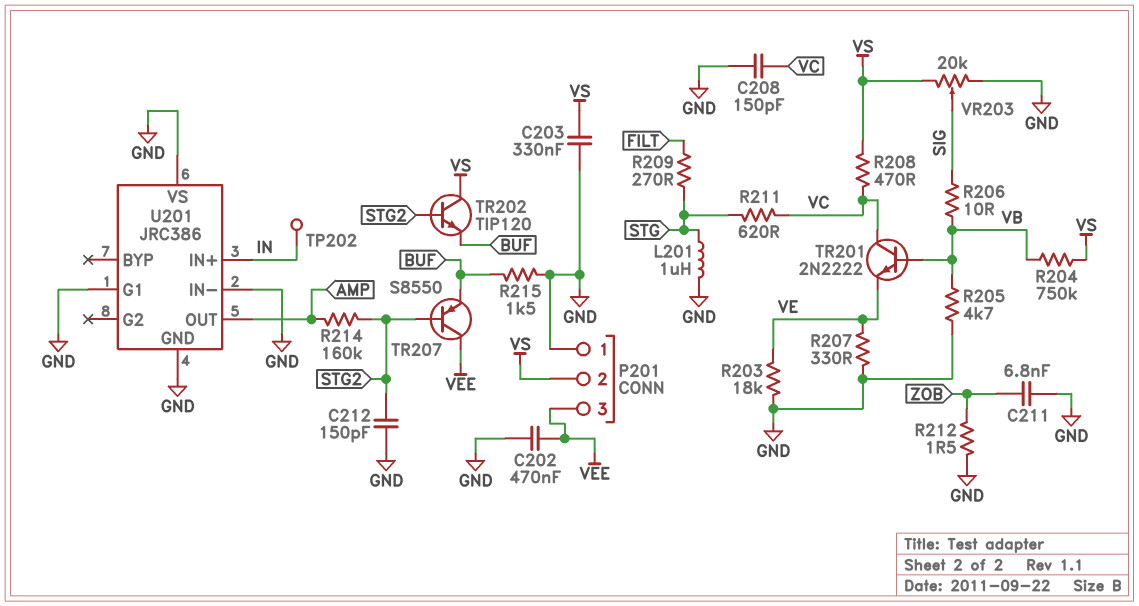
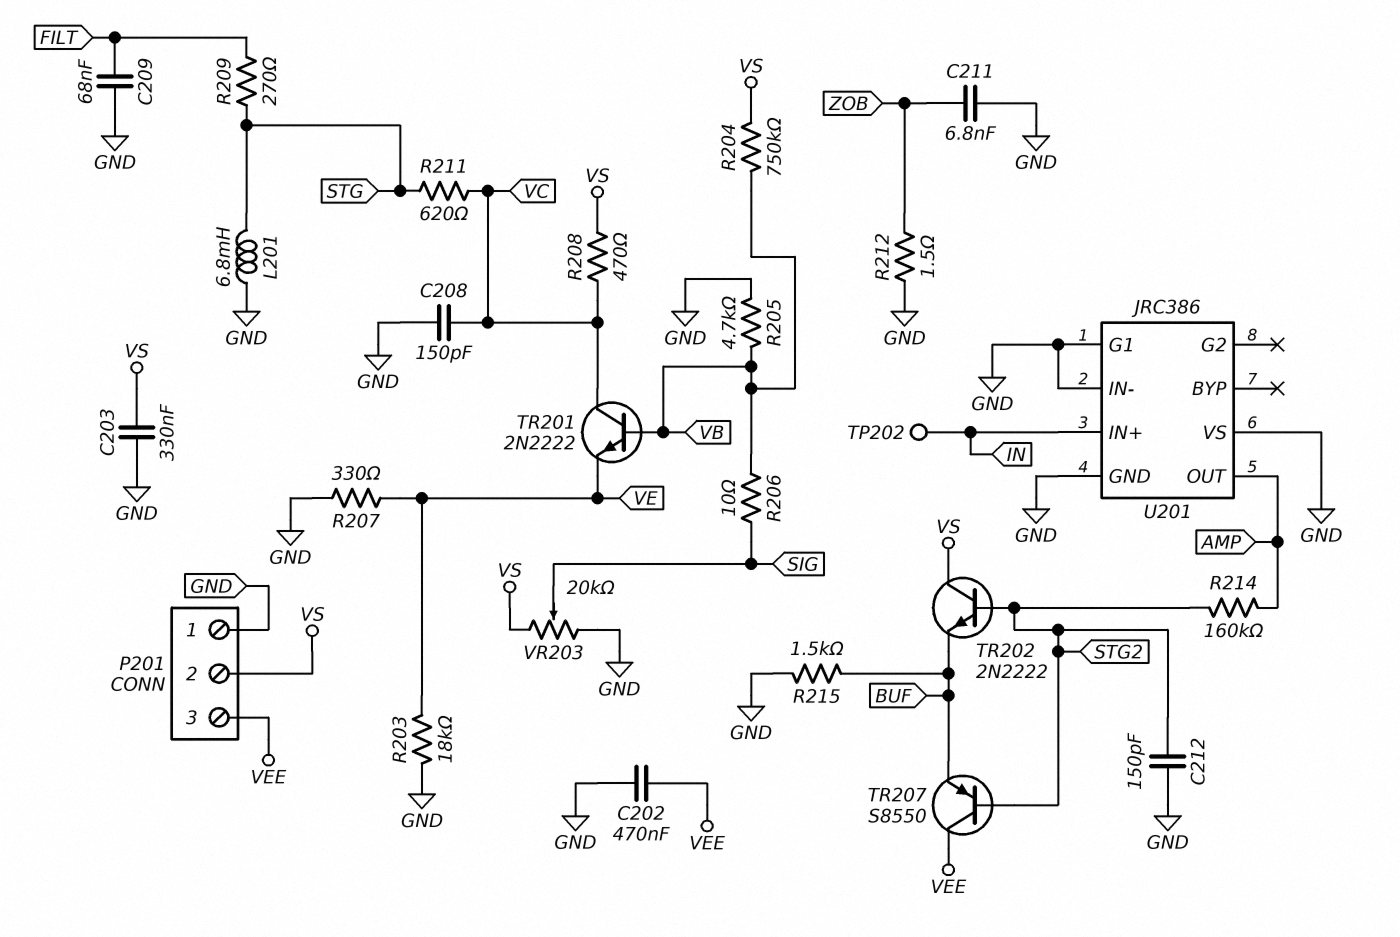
C209: none -> 68nF (FILT, GND)
L201: 1uH (GND, STG) -> 6.8mH (GND, STG)
TR202: NPN TIP120 (B STG2, C VS, E BUF) -> NPN 2N2222 (B STG2, C VS, E BUF)

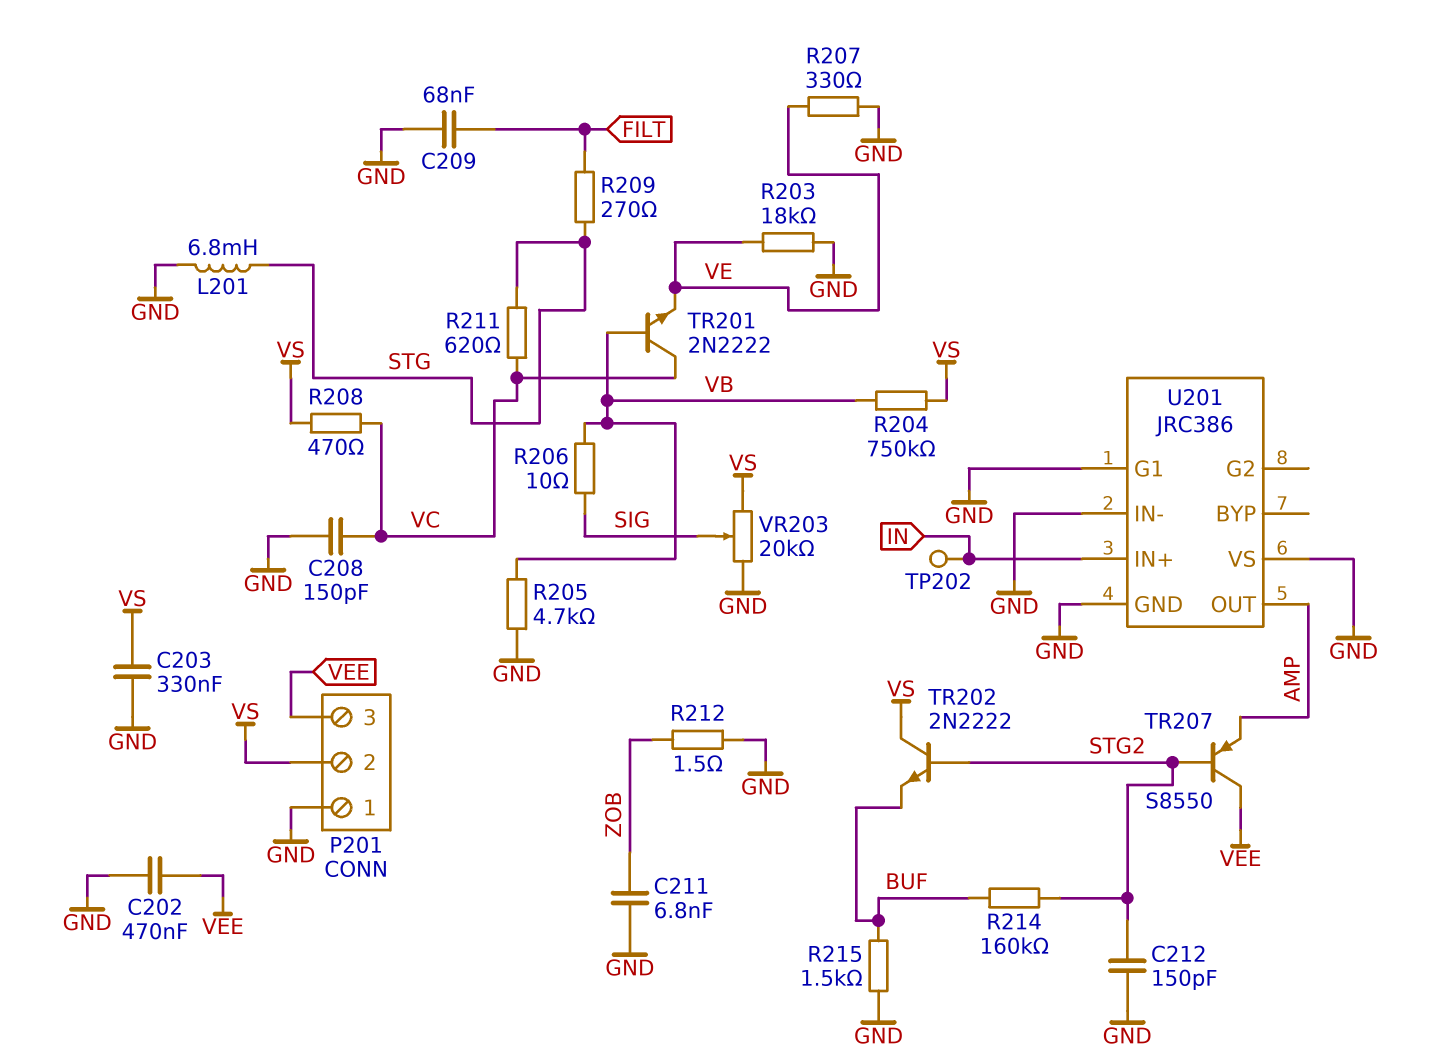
R214: 160k (AMP, STG2) -> 160k (BUF, STG2)
TR207: PNP S8550 (B STG2, C VEE, E BUF) -> PNP S8550 (B STG2, C VEE, E AMP)

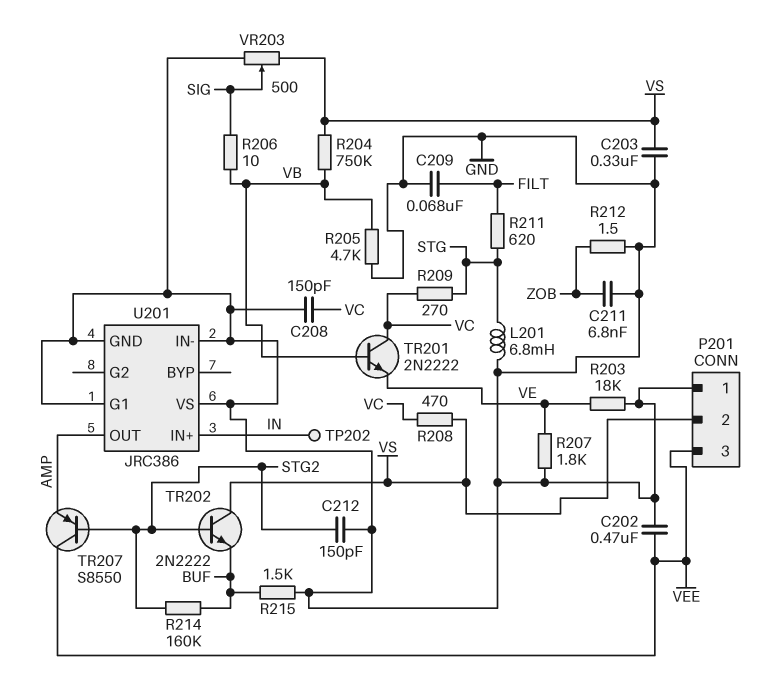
R207: 330 (GND, VE) -> 1.8k (GND, VE)
R209: 270 (FILT, STG) -> 270 (STG, VC)
R211: 620 (STG, VC) -> 620 (FILT, STG)
VR203: 20k (GND, VS, wiper SIG) -> 500 (GND, VS, wiper SIG)

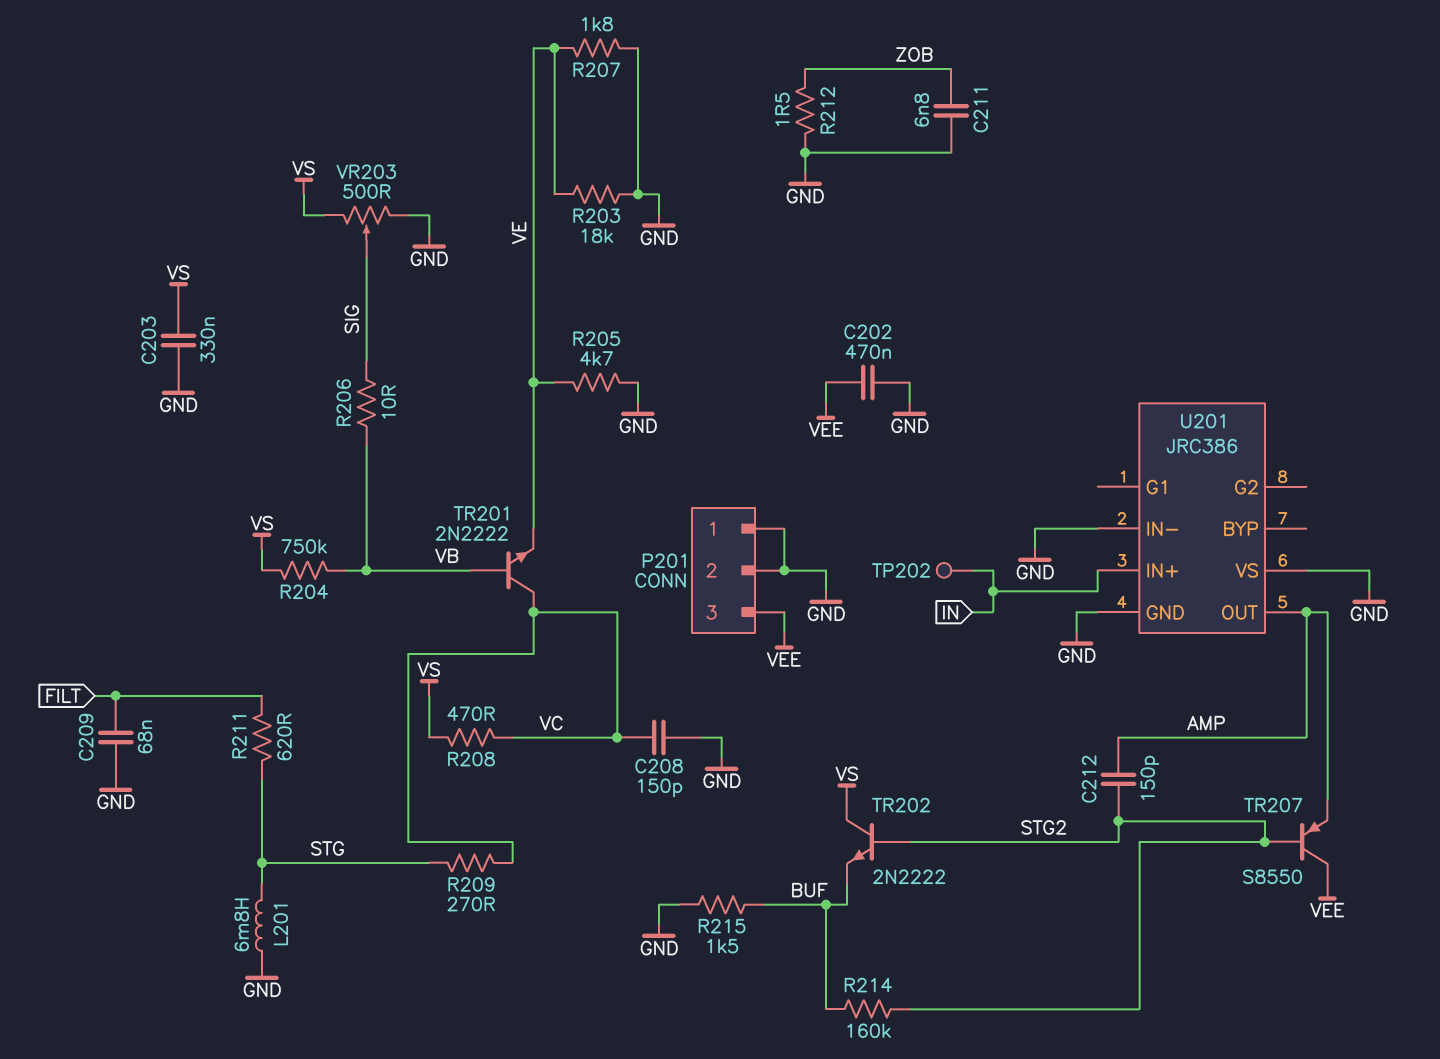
C212: 150pF (GND, STG2) -> 150pF (AMP, STG2)
P201 pin 2: VS -> GND
R205: 4.7k (GND, VB) -> 4.7k (GND, VE)
U201 pin G1: GND -> none

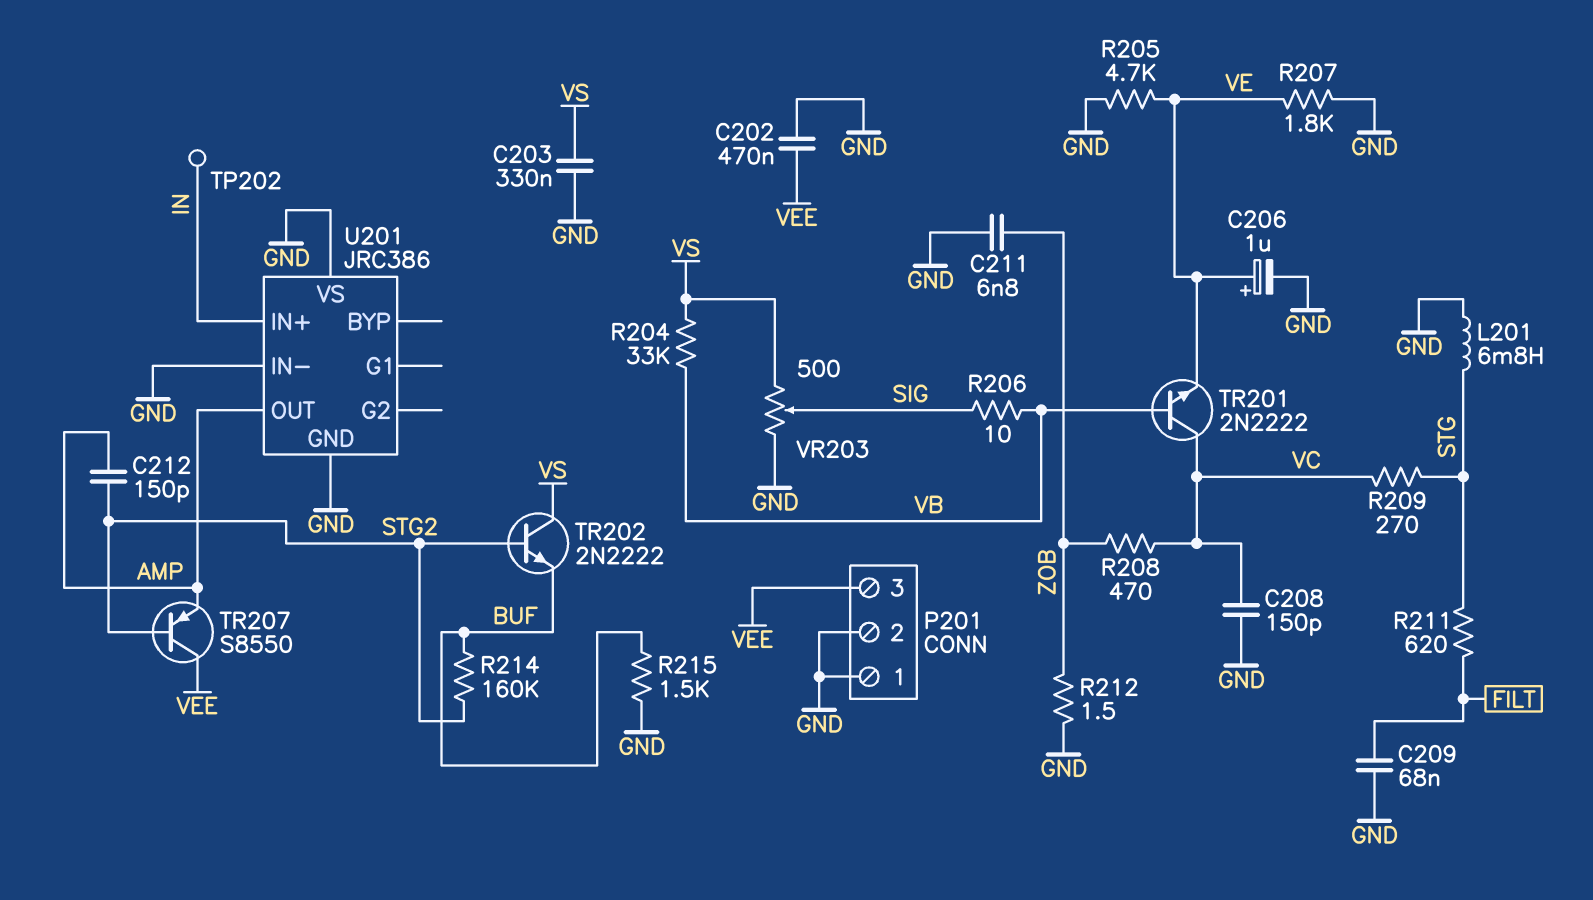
C206: none -> 1uF (plus VE, minus GND)
R203: 18k (GND, VE) -> none
R204: 750k (VB, VS) -> 33k (VB, VS)
R208: 470 (VC, VS) -> 470 (VC, ZOB)

